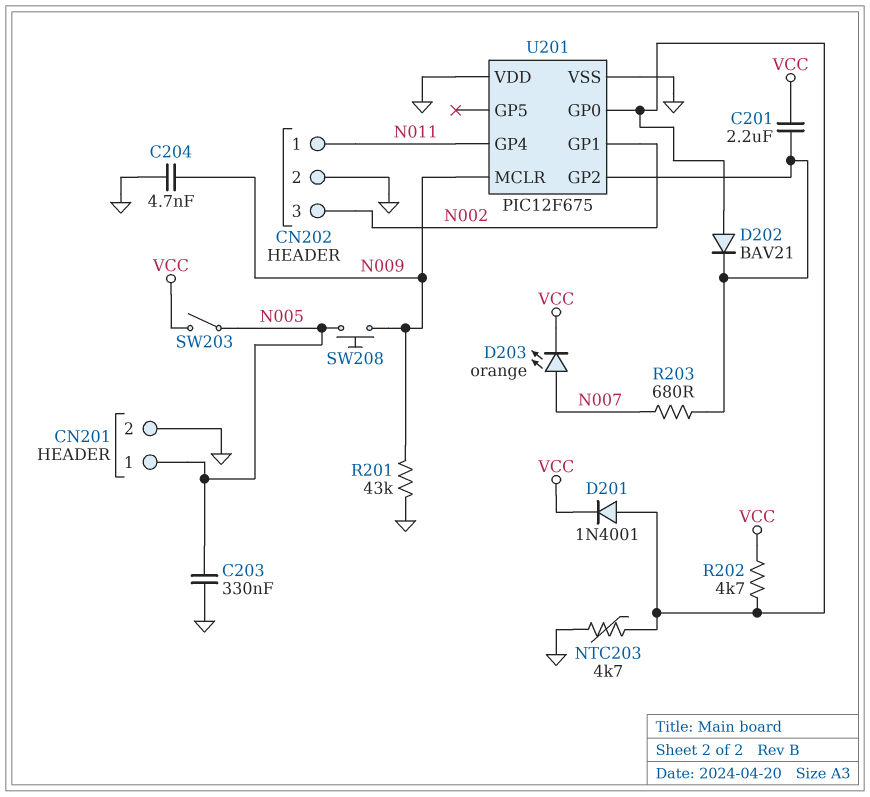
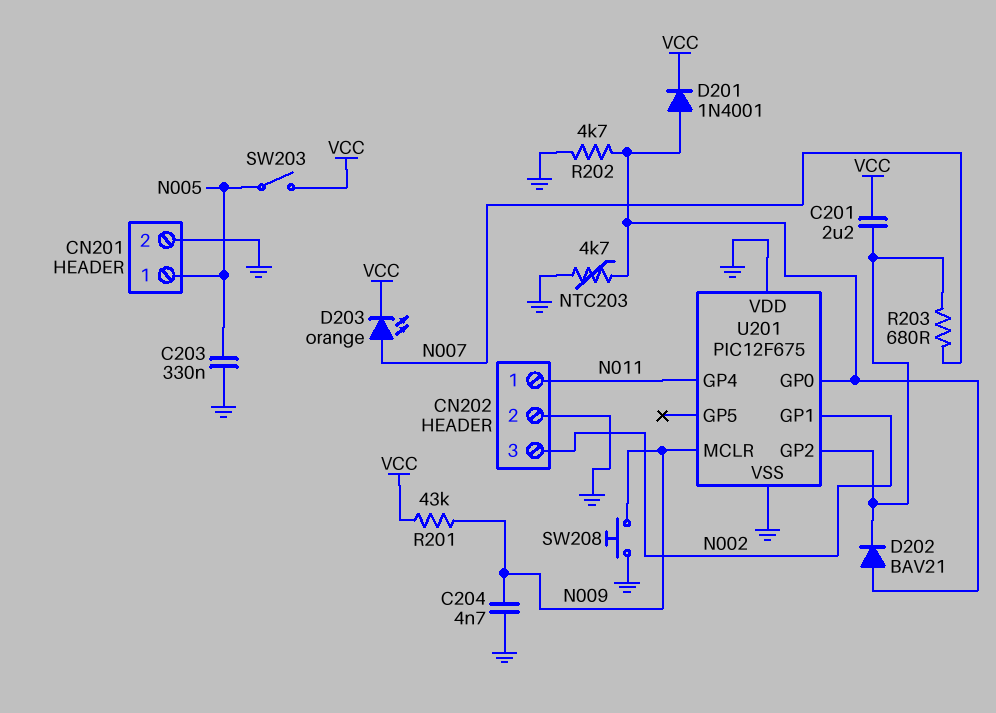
R201: 43k (GND, N009) -> 43k (N009, VCC)
R202: 4.7k (U201/GP0, VCC) -> 4.7k (GND, U201/GP0)
SW208: button (N005, N009) -> button (GND, N009)

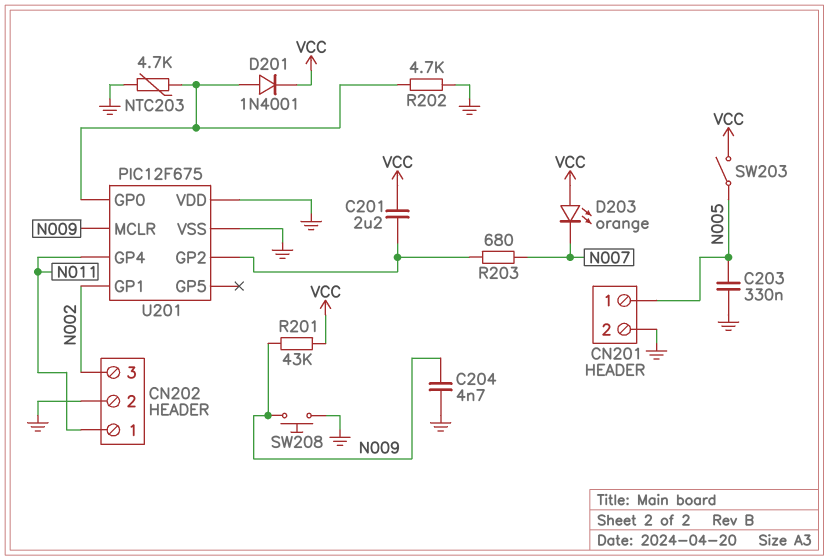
D202: diode BAV21 (A U201/GP0, K U201/GP2) -> none
D203: LED orange (A N007, K VCC) -> LED orange (A VCC, K N007)

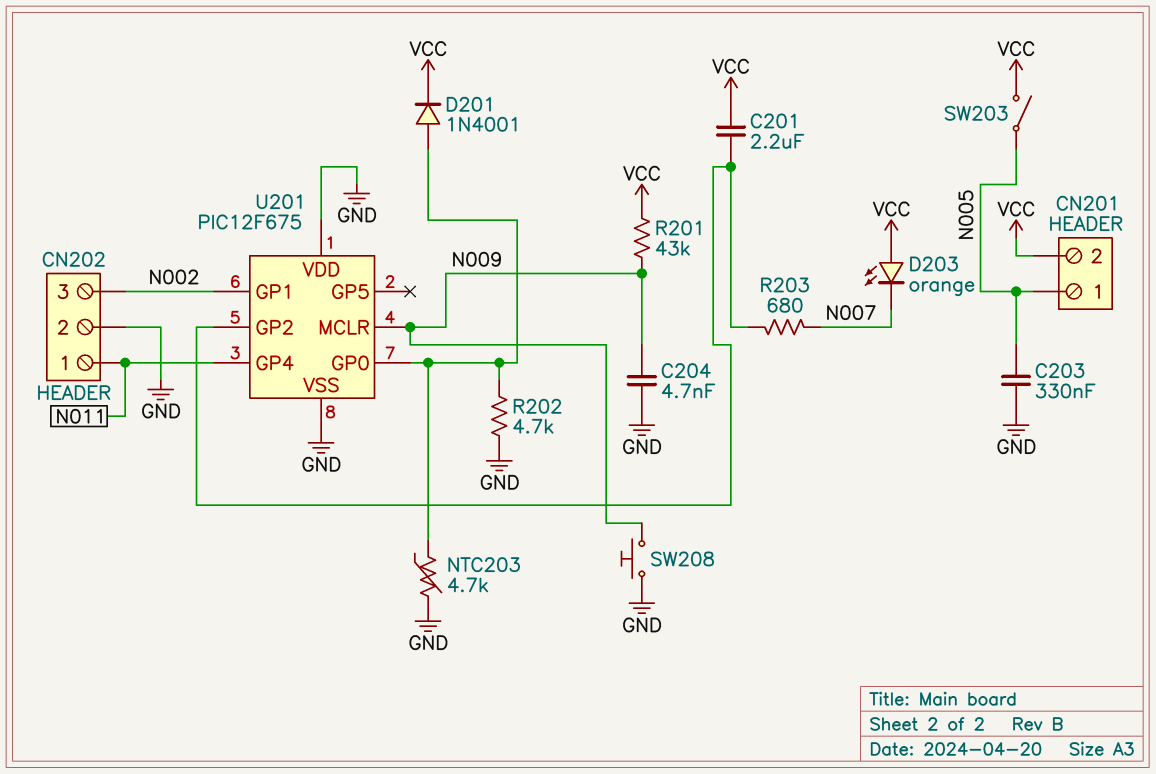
CN201 pin 2: GND -> VCC

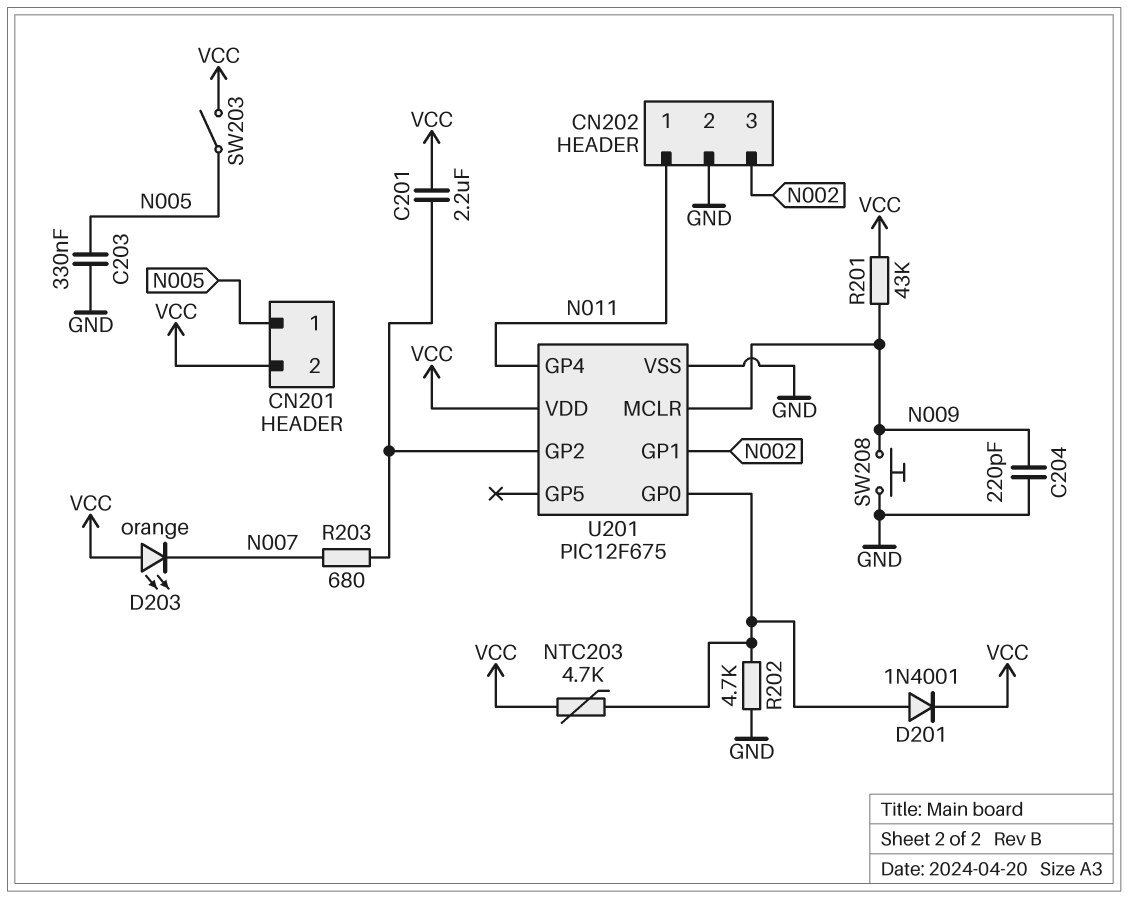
C204: 4.7nF (GND, N009) -> 220pF (GND, N009)
NTC203: 4.7k (GND, U201/GP0) -> 4.7k (U201/GP0, VCC)
U201 pin VDD: GND -> VCC

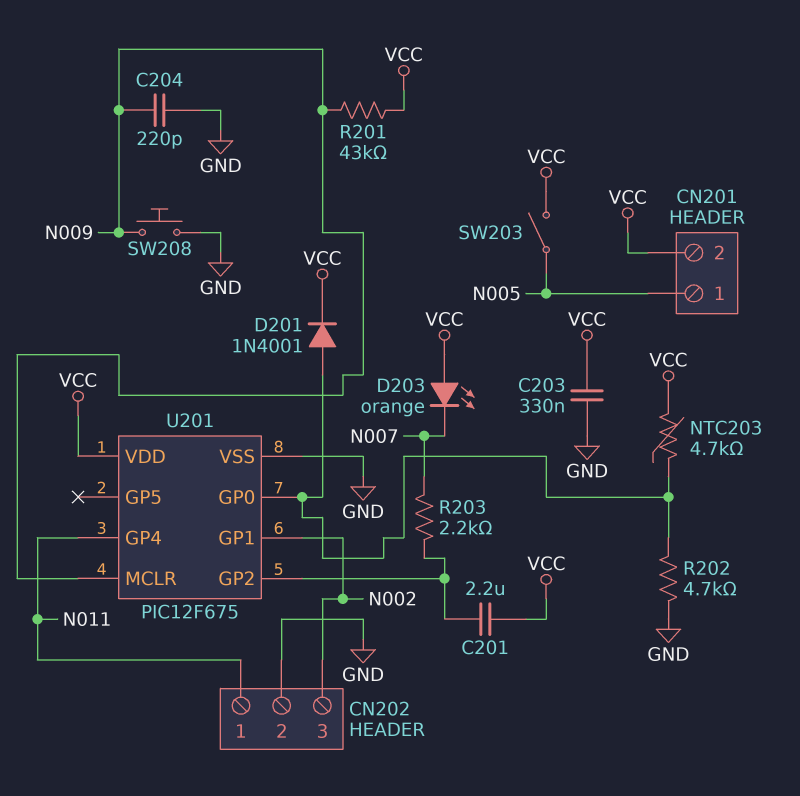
C203: 330nF (GND, N005) -> 330nF (GND, VCC)
R203: 680 (N007, U201/GP2) -> 2.2k (N007, U201/GP2)

